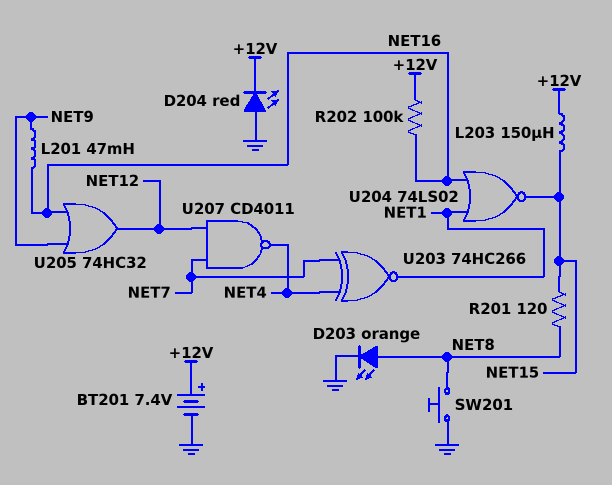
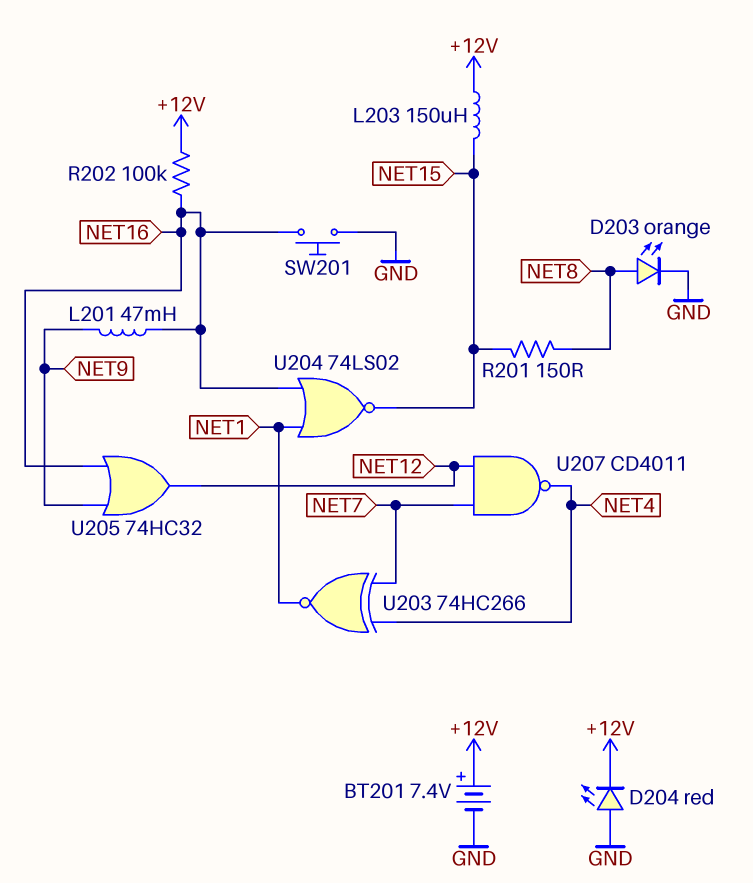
R201: 120 (NET8, NET15) -> 150 (NET8, NET15)
SW201: button (GND, NET8) -> button (GND, NET16)

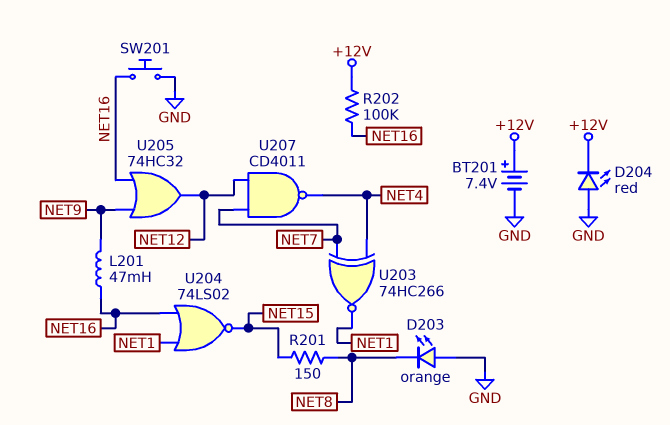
D203: LED orange (A NET8, K GND) -> LED orange (A GND, K NET8)
L203: 150uH (+12V, NET15) -> none

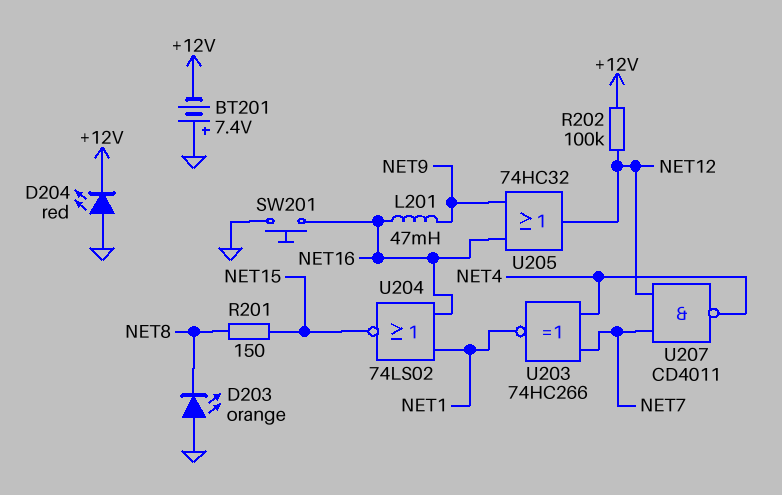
BT201: 7.4V (plus +12V, minus GND) -> 7.4V (plus GND, minus +12V)
R202: 100k (+12V, NET16) -> 100k (+12V, NET12)

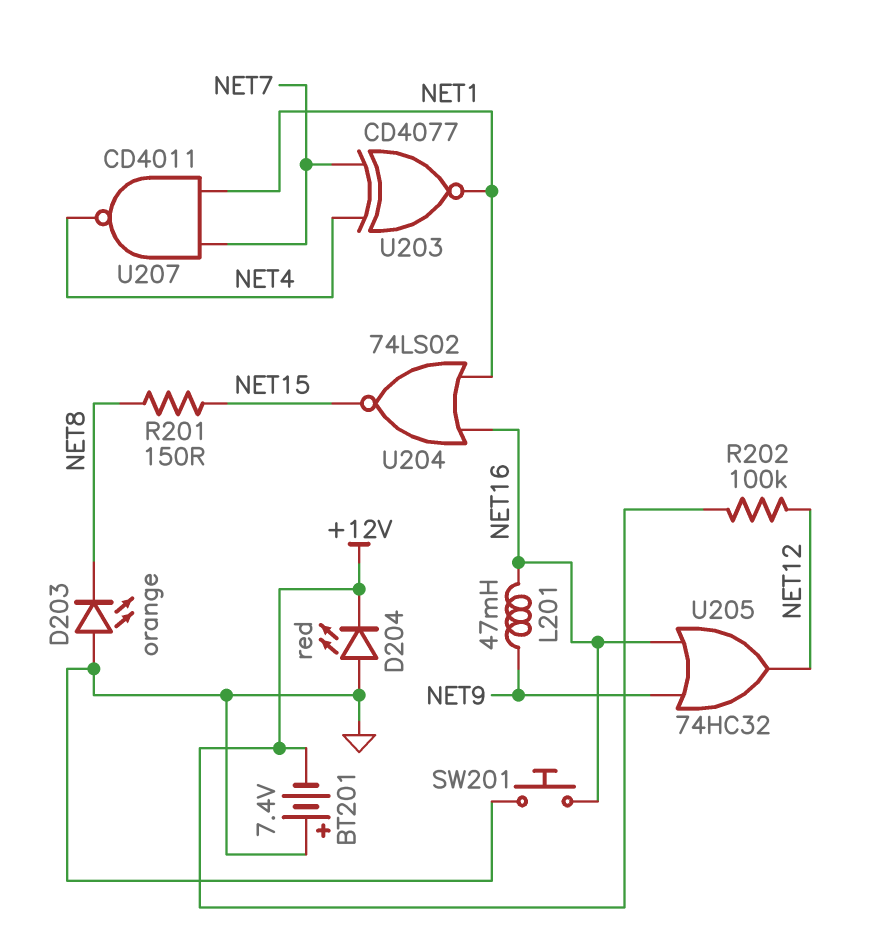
U203: XNOR 74HC266 (in NET4, in NET7, out NET1) -> XNOR CD4077 (in NET4, in NET7, out NET1)
U207: NAND CD4011 (in NET7, in NET12, out NET4) -> NAND CD4011 (in NET1, in NET7, out NET4)

